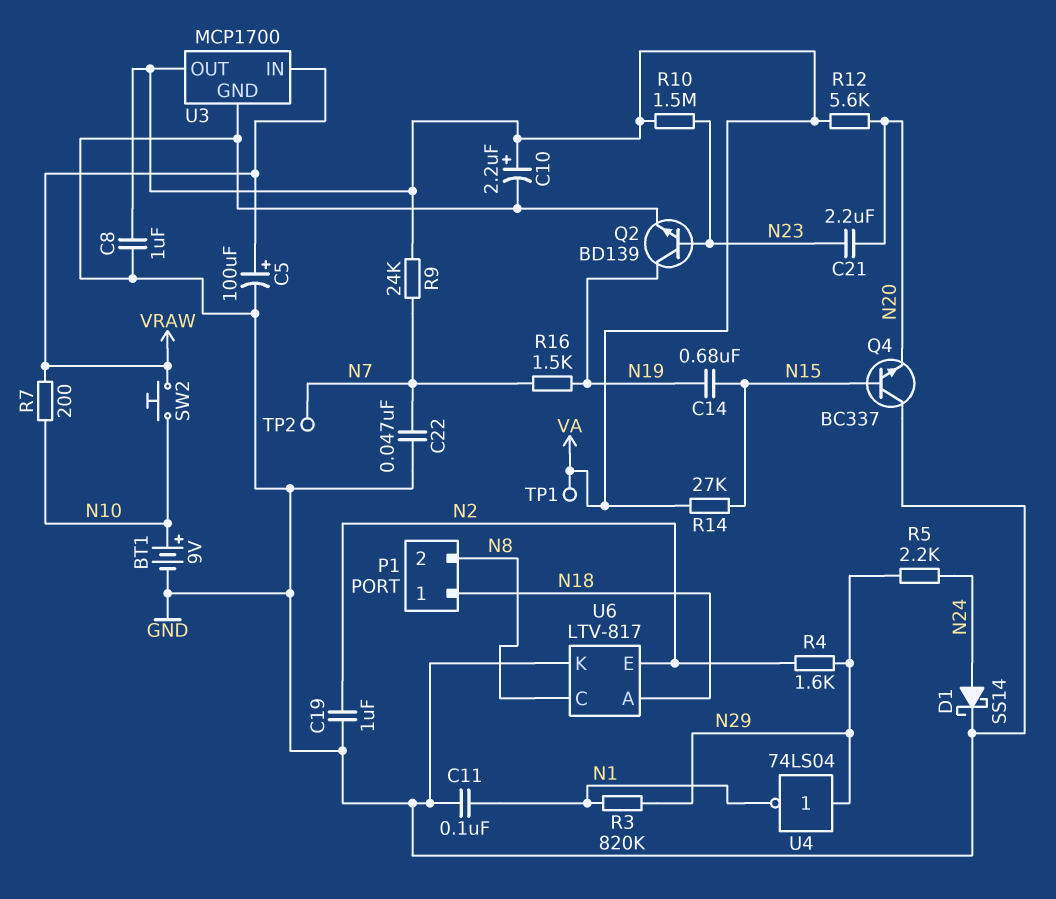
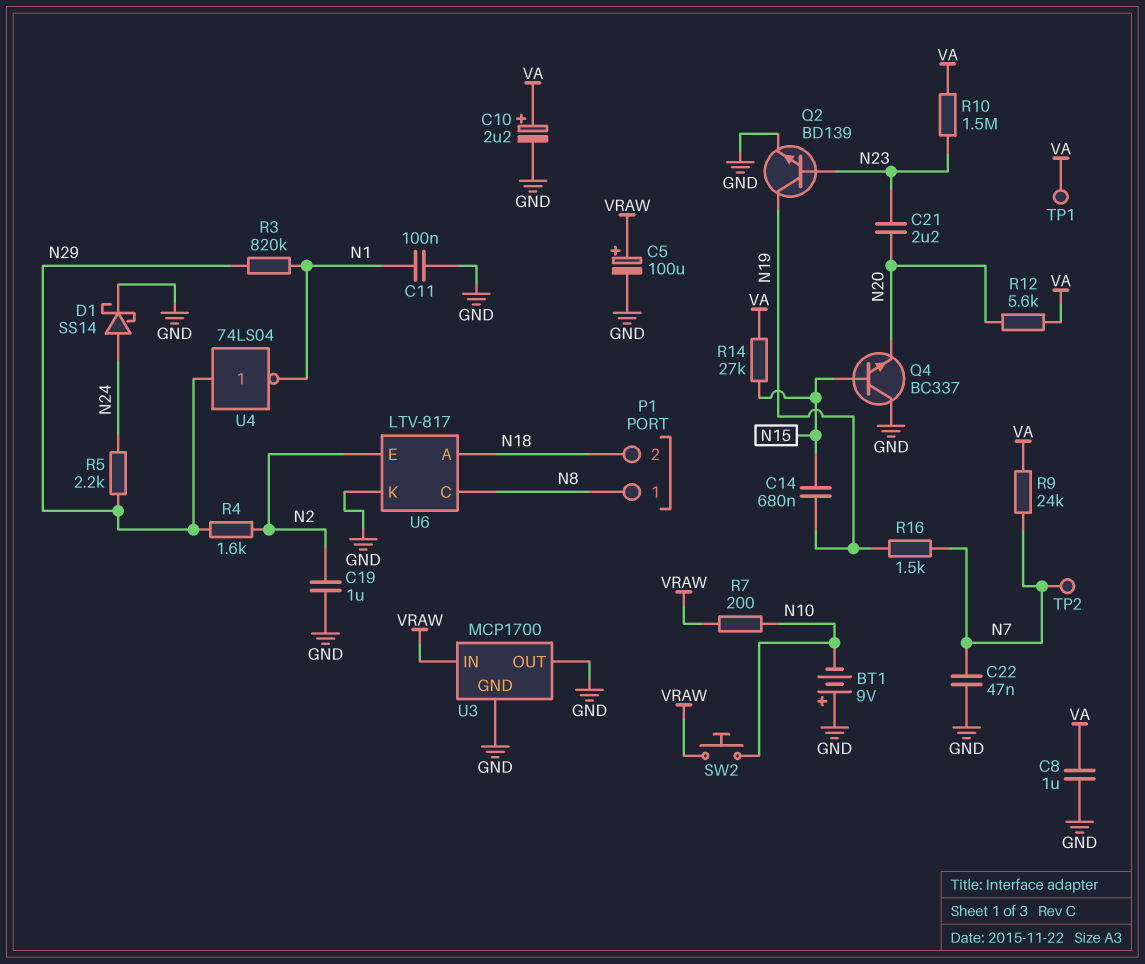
BT1: 9V (plus N10, minus GND) -> 9V (plus GND, minus N10)
P1 pin 1: N18 -> N8
P1 pin 2: N8 -> N18
U3 pin OUT: VA -> GND

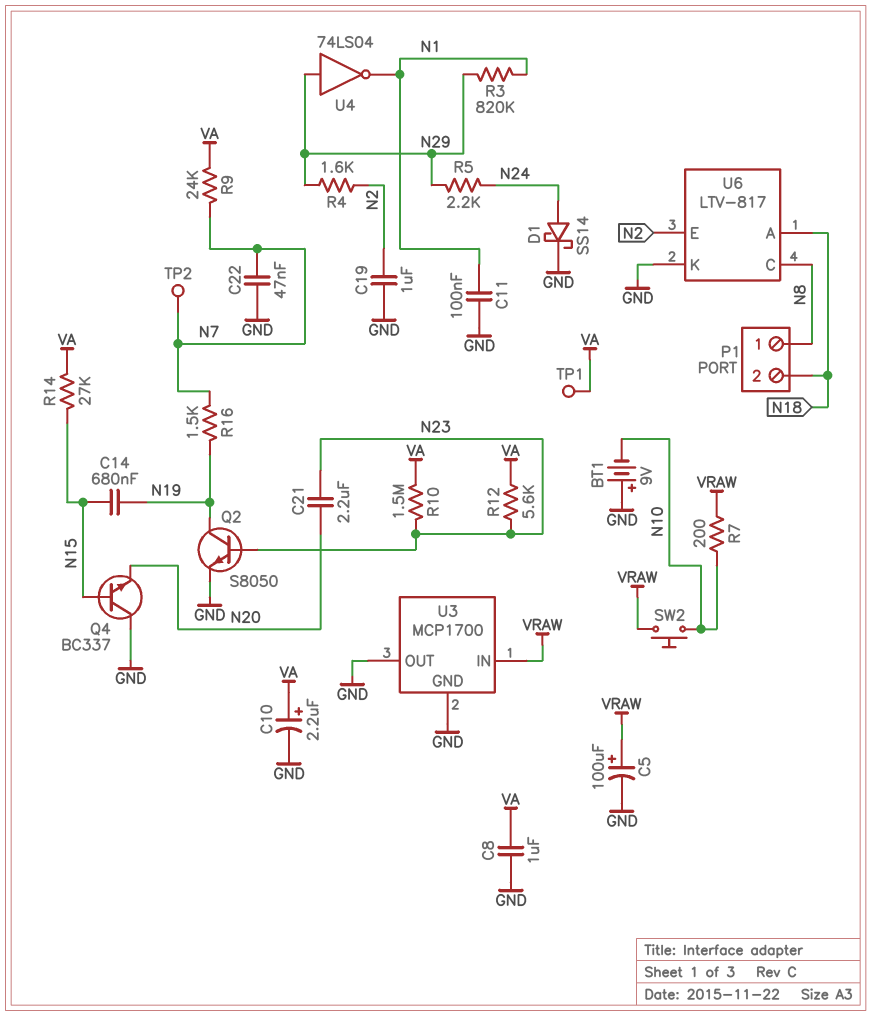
Q2: NPN BD139 (B N23, C N19, E GND) -> NPN S8050 (B N23, C N19, E GND)
R12: 5.6k (N20, VA) -> 5.6k (N23, VA)

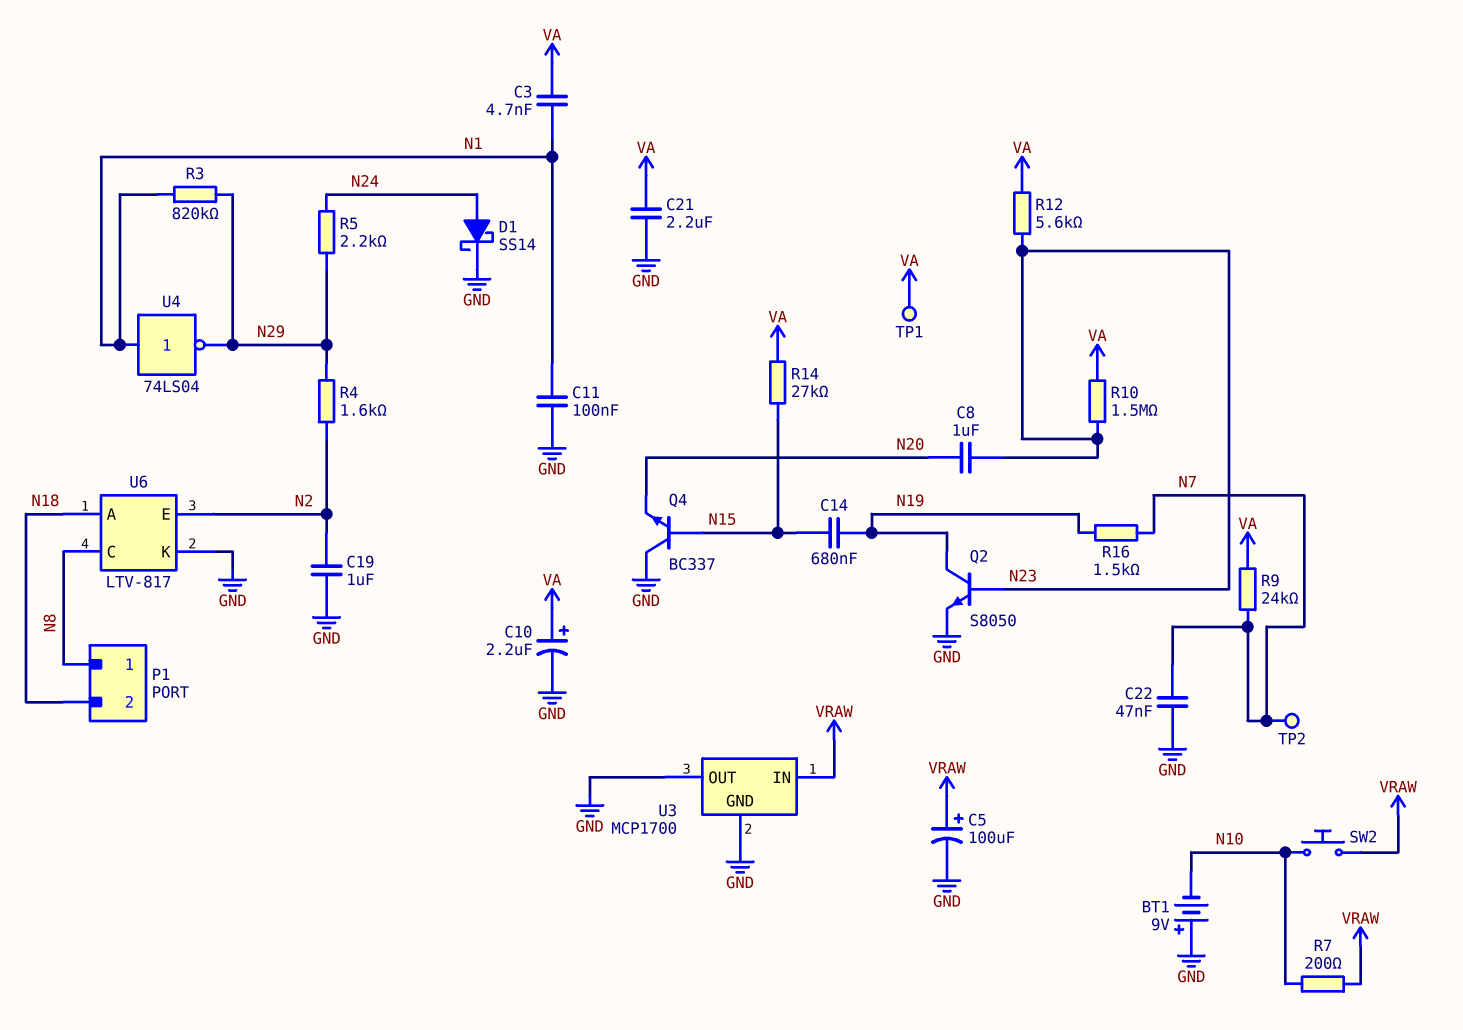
C3: none -> 4.7nF (N1, VA)
C8: 1uF (GND, VA) -> 1uF (N20, N23)
C21: 2.2uF (N20, N23) -> 2.2uF (GND, VA)
U4: NOT 74LS04 (in N29, out N1) -> NOT 74LS04 (in N1, out N29)

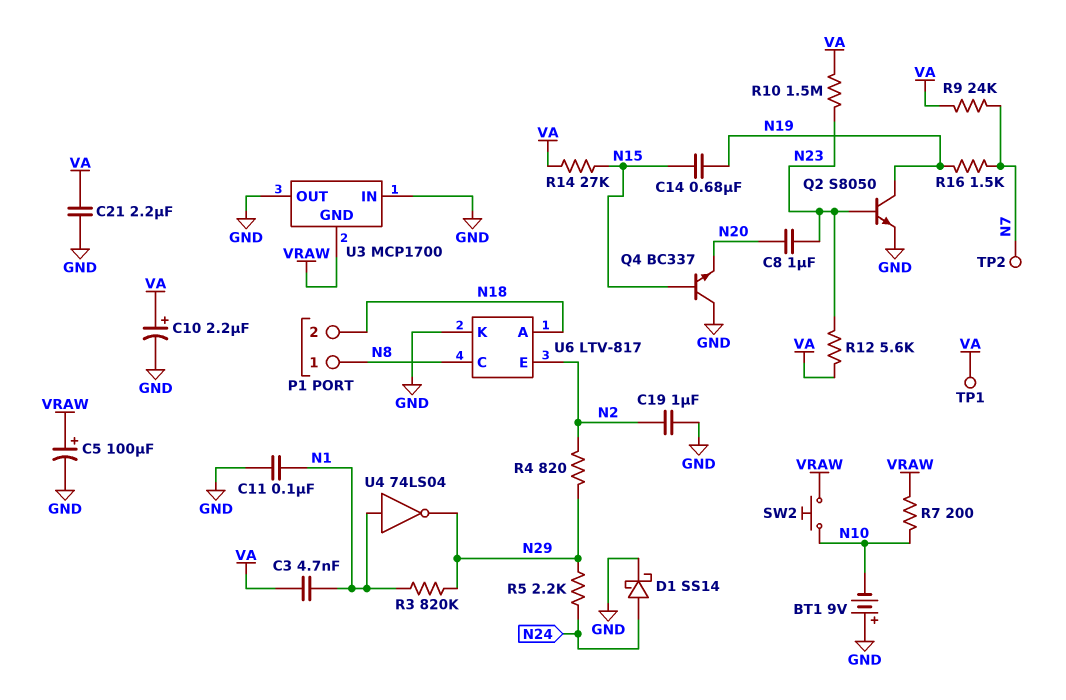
C22: 47nF (GND, N7) -> none
R4: 1.6k (N2, N29) -> 820 (N2, N29)
U3 pin GND: GND -> VRAW
U3 pin IN: VRAW -> GND

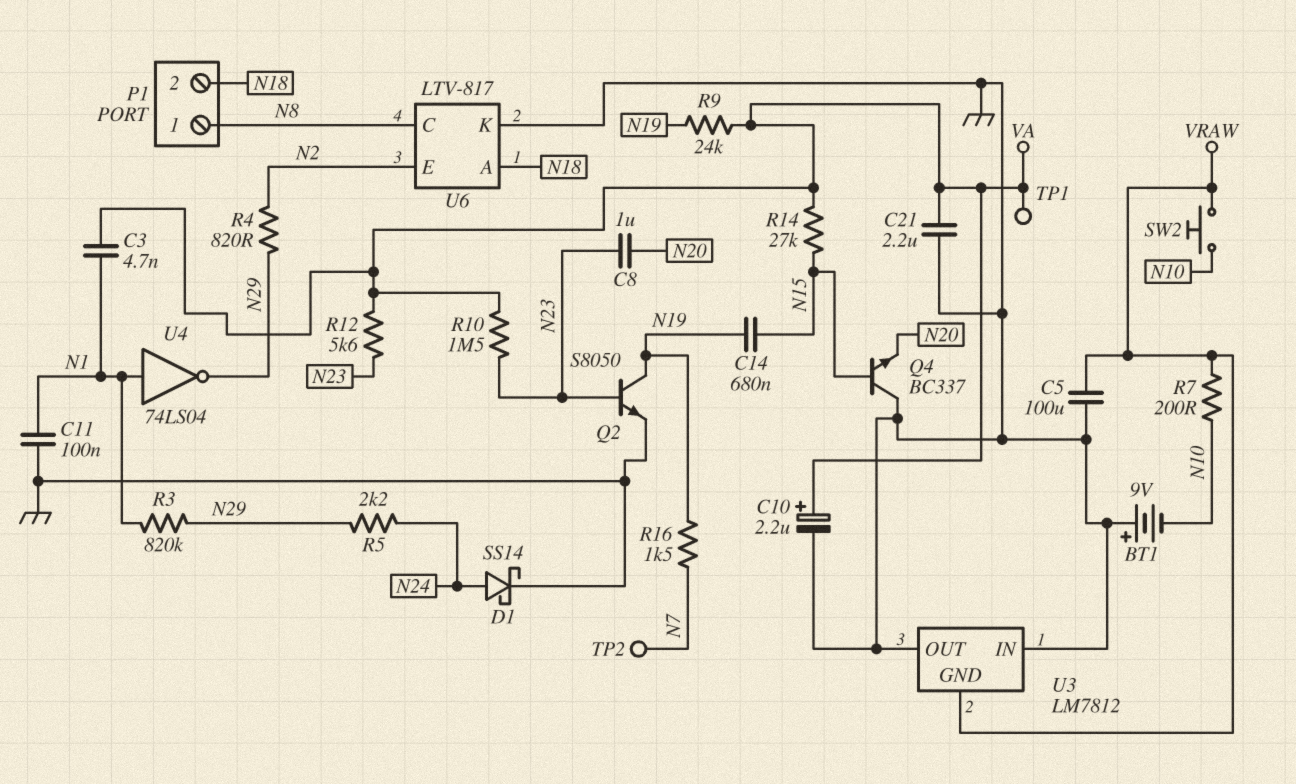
C5: 100uF (plus VRAW, minus GND) -> 100uF (GND, VRAW)
C19: 1uF (GND, N2) -> none
R9: 24k (N7, VA) -> 24k (N19, VA)
U3: MCP1700 -> LM7812

